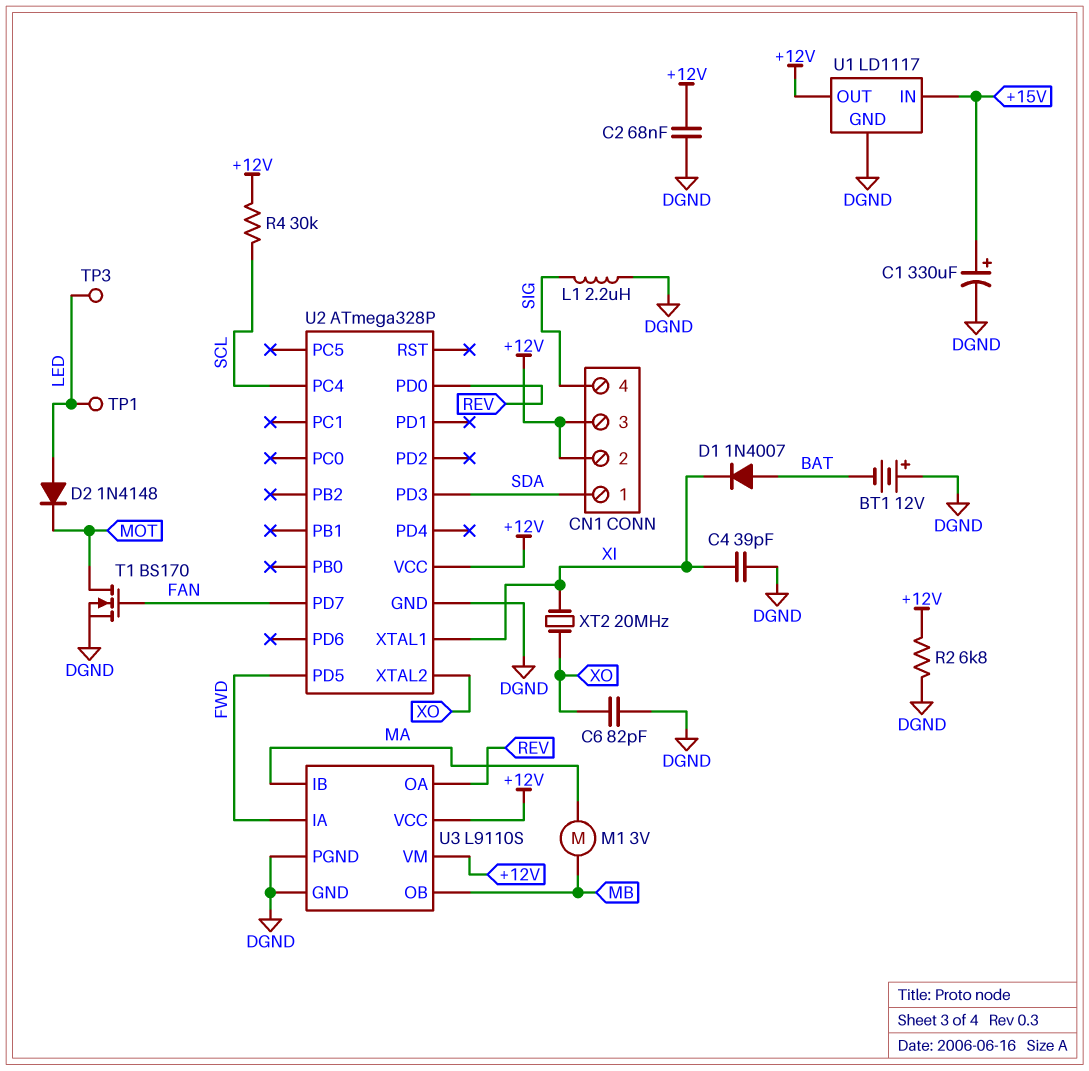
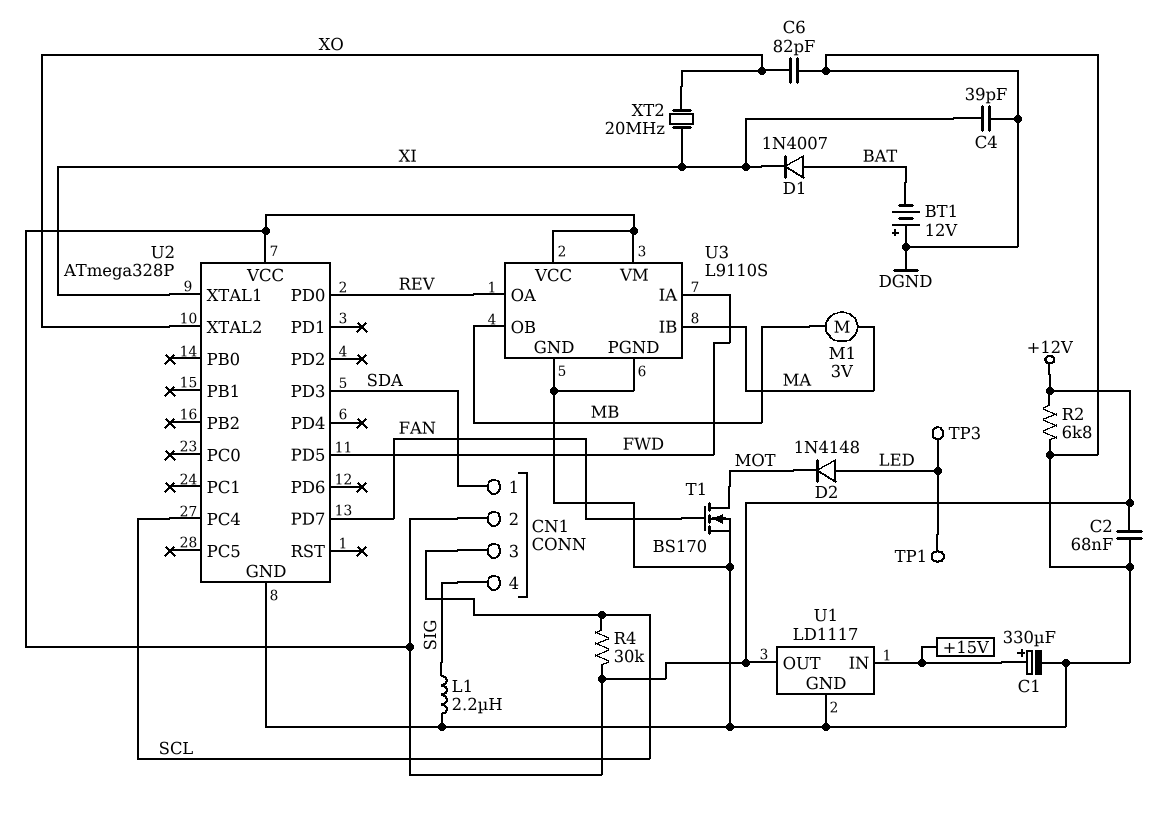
CN1 pin 3: +12V -> SCL

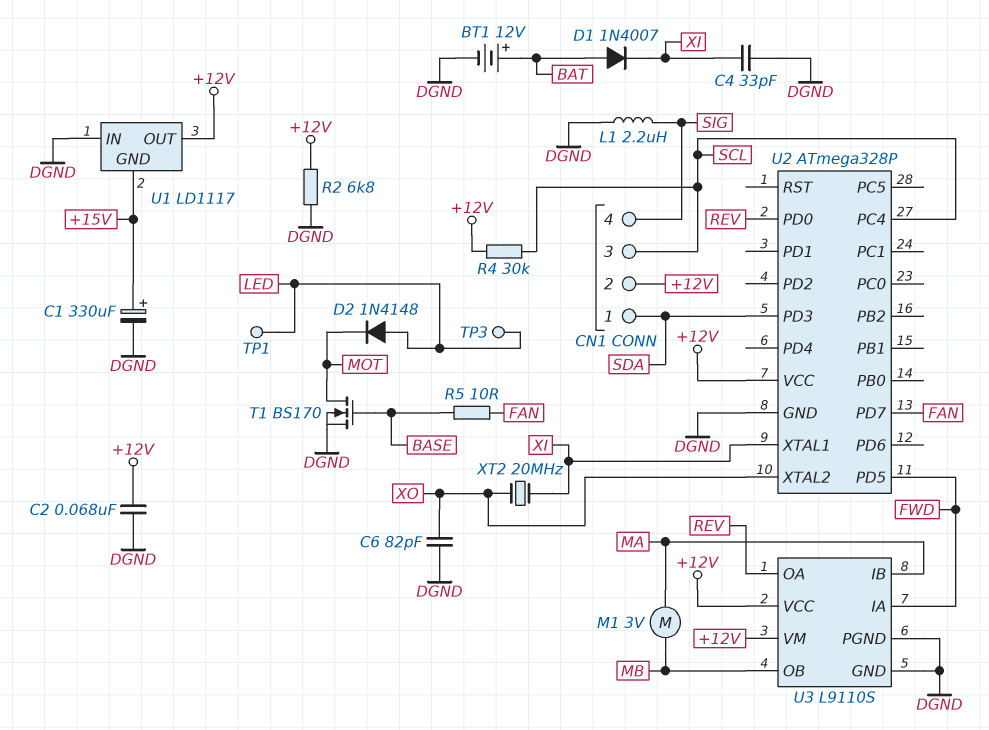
BT1: 12V (plus DGND, minus BAT) -> 12V (plus BAT, minus DGND)
C4: 39pF (DGND, XI) -> 33pF (DGND, XI)
R5: none -> 10 (BASE, FAN)
T1: NMOS BS170 (G FAN, D MOT, S DGND) -> NMOS BS170 (G BASE, D MOT, S DGND)
U1 pin GND: DGND -> +15V
U1 pin IN: +15V -> DGND

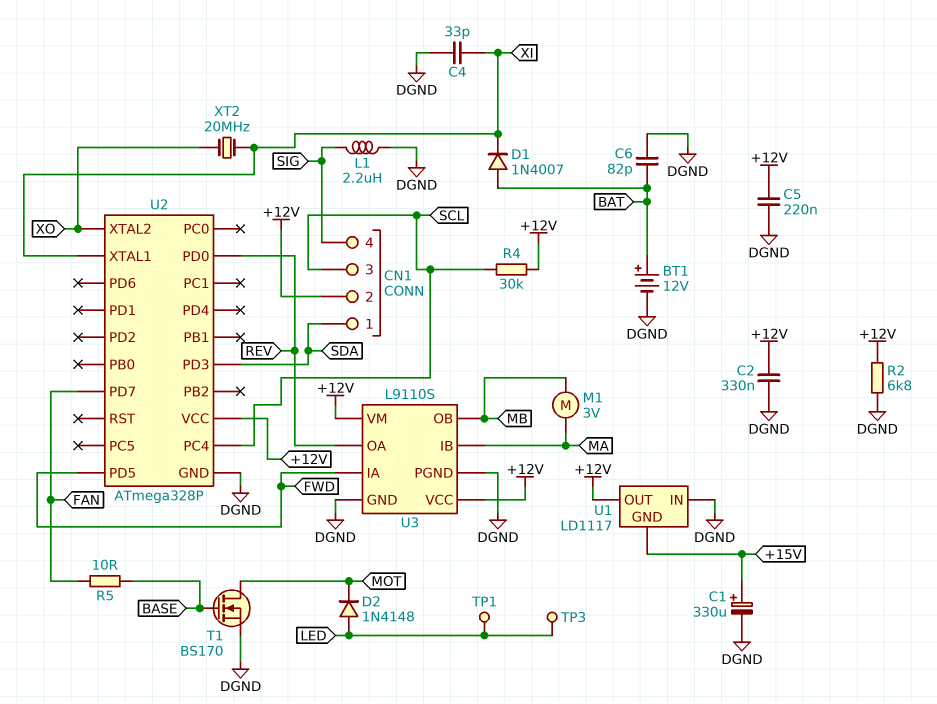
C2: 68nF (+12V, DGND) -> 330nF (+12V, DGND)
C5: none -> 220nF (+12V, DGND)
C6: 82pF (DGND, XO) -> 82pF (BAT, DGND)

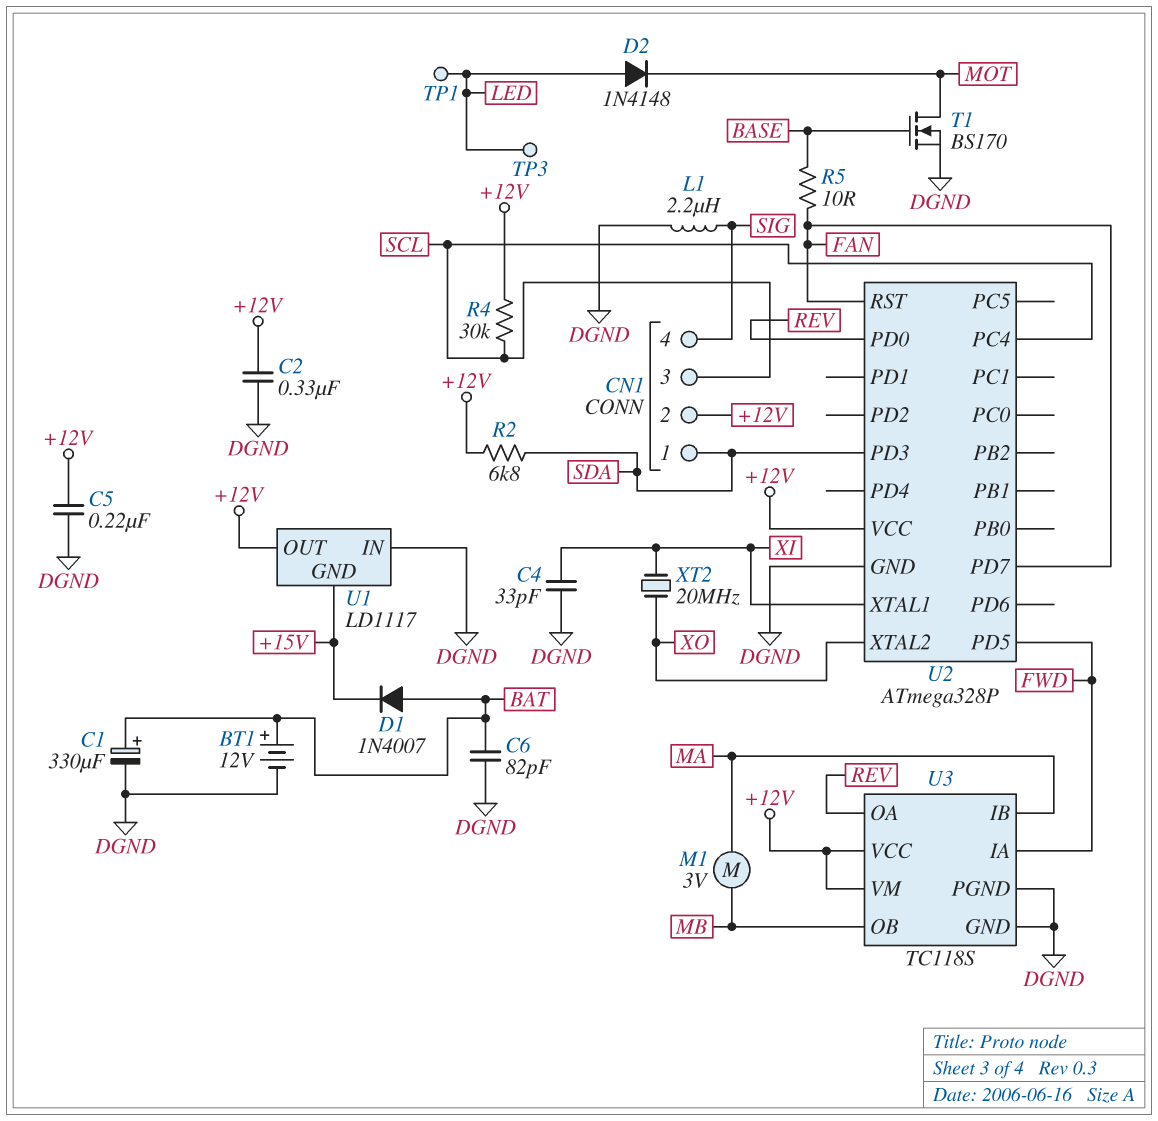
C1: 330uF (plus +15V, minus DGND) -> 330uF (plus BAT, minus DGND)
D1: diode 1N4007 (A BAT, K XI) -> diode 1N4007 (A BAT, K +15V)
R2: 6.8k (+12V, DGND) -> 6.8k (+12V, SDA)
U2 pin RST: none -> FAN
U3: L9110S -> TC118S

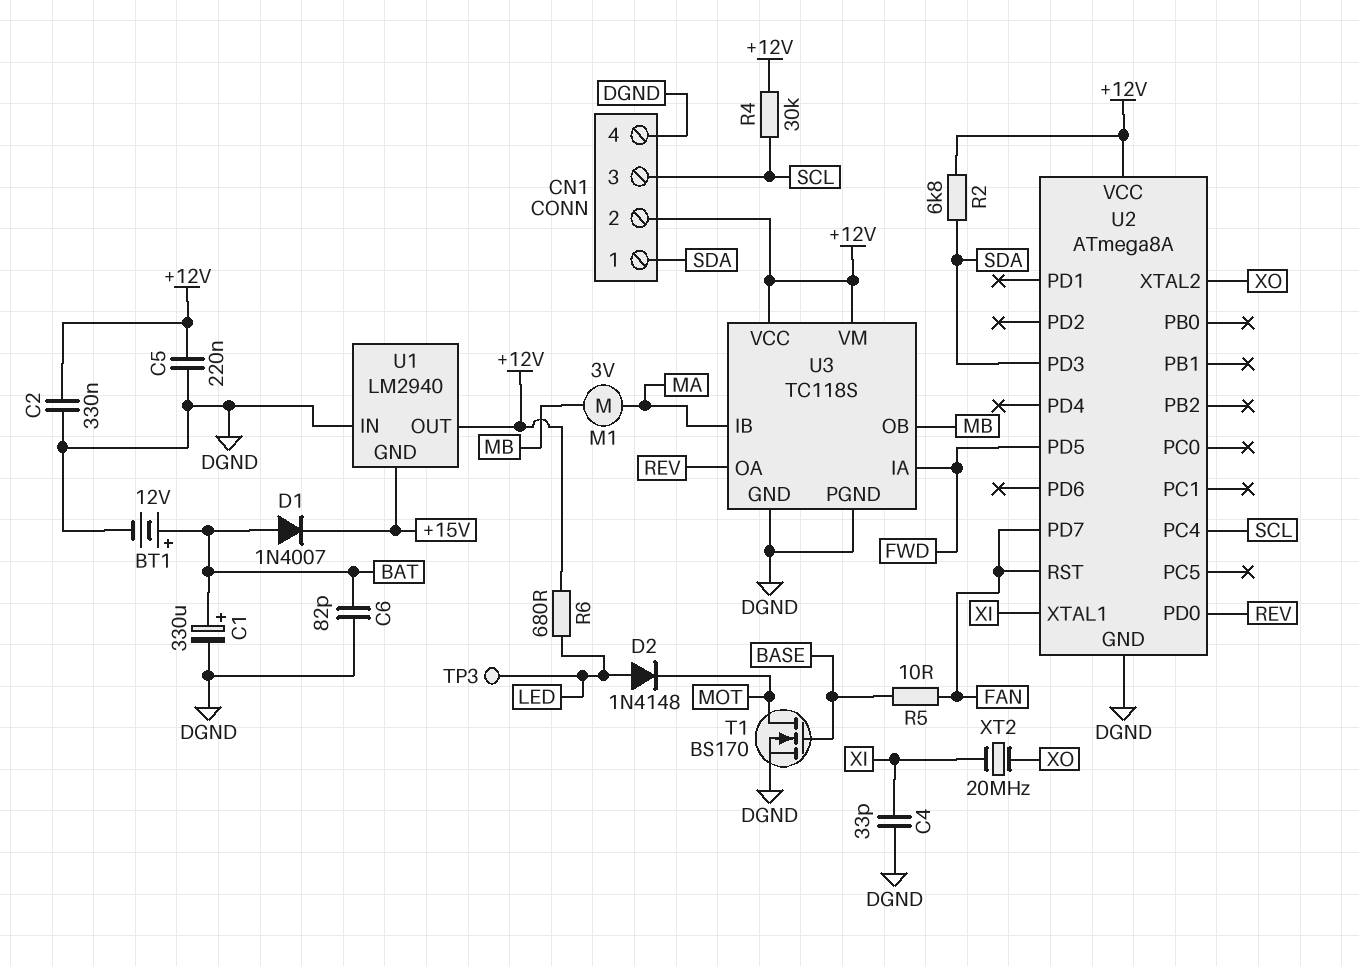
CN1 pin 4: SIG -> DGND
L1: 2.2uH (DGND, SIG) -> none
R6: none -> 680 (+12V, LED)
TP1: test point (LED) -> none
U1: LD1117 -> LM2940
U2: ATmega328P -> ATmega8A

